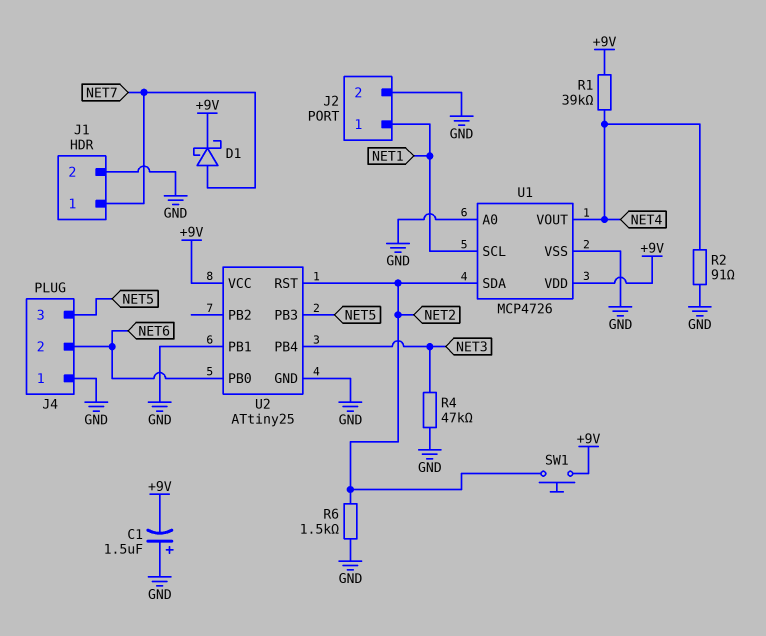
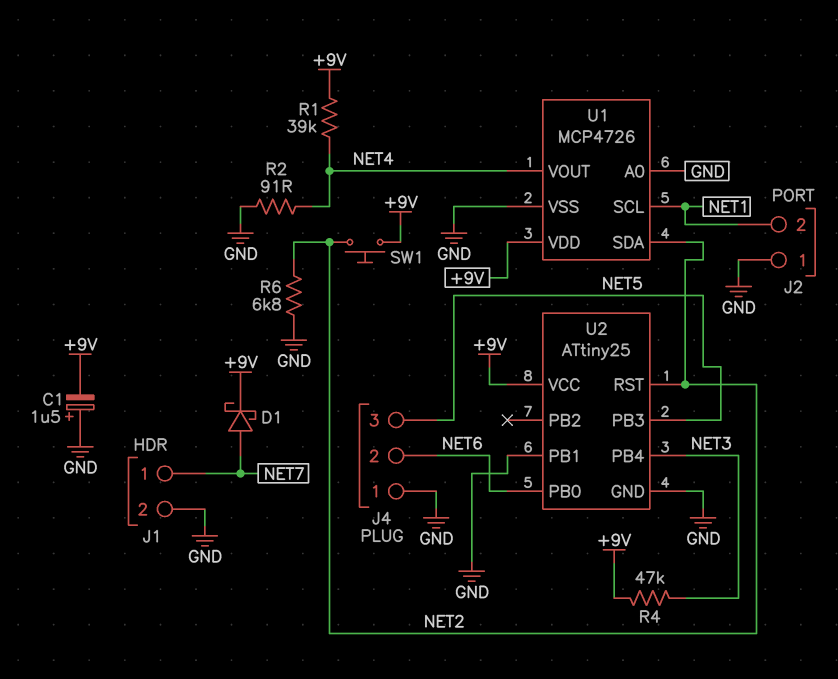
J2 pin 1: NET1 -> GND
J2 pin 2: GND -> NET1
R4: 47k (GND, NET3) -> 47k (+9V, NET3)
R6: 1.5k (GND, NET2) -> 6.8k (GND, NET2)

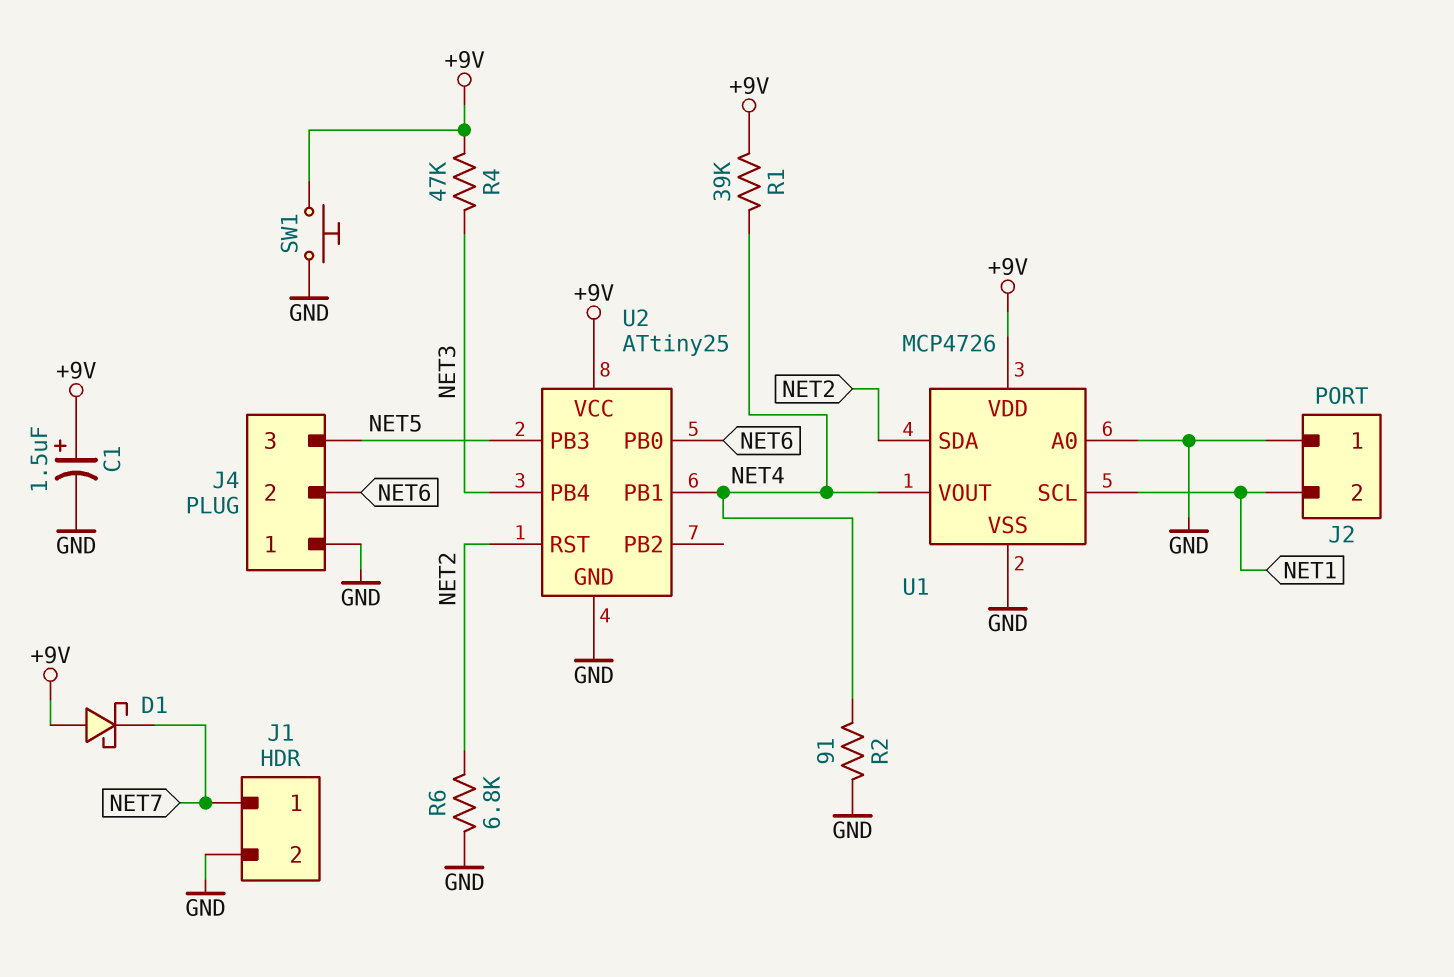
C1: 1.5uF (plus GND, minus +9V) -> 1.5uF (plus +9V, minus GND)
D1: schottky (A NET7, K +9V) -> schottky (A +9V, K NET7)
SW1: button (+9V, NET2) -> button (+9V, GND)
U2 pin PB1: GND -> NET4

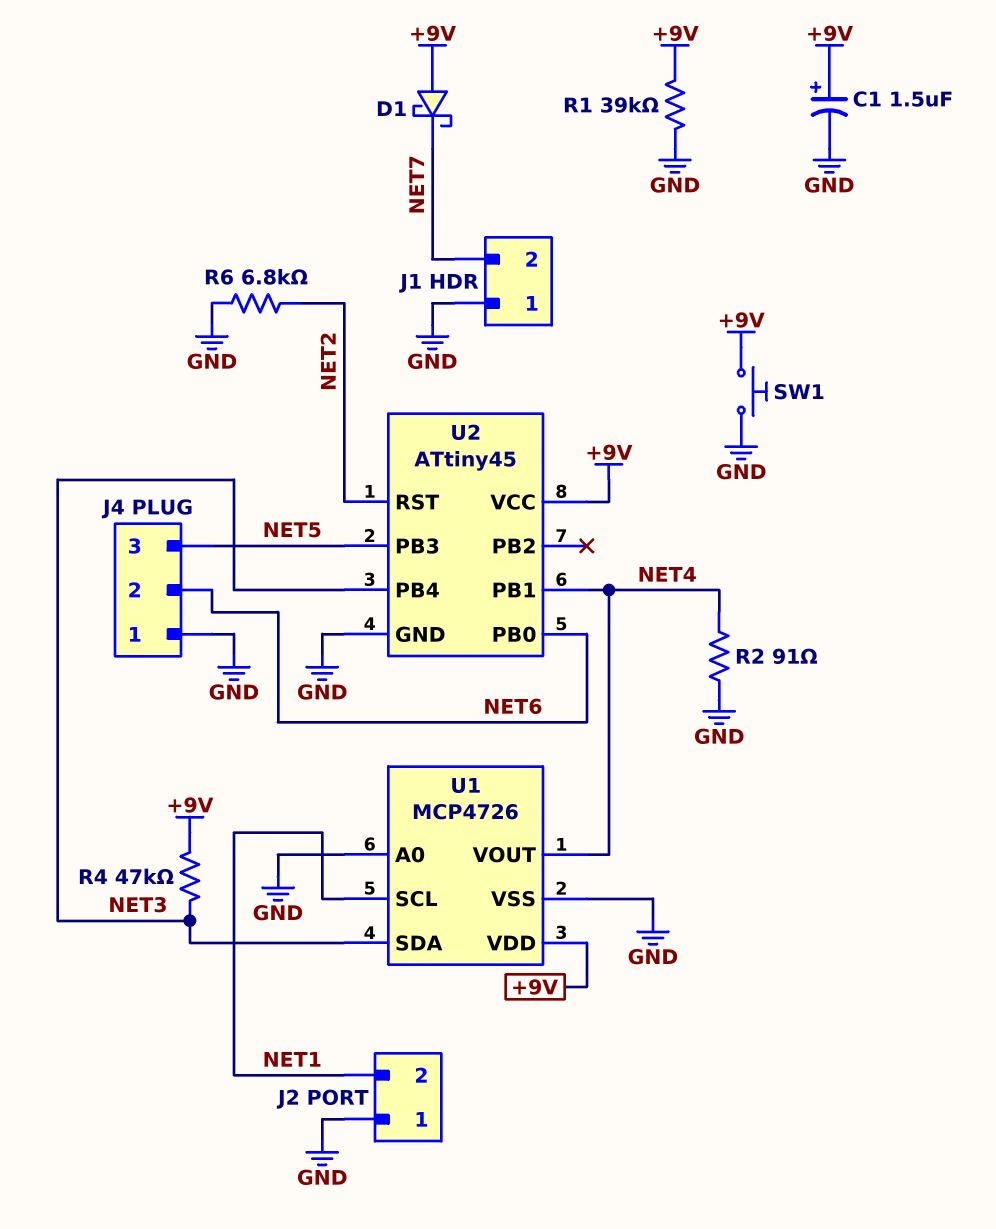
J1 pin 1: NET7 -> GND
J1 pin 2: GND -> NET7
R1: 39k (+9V, NET4) -> 39k (+9V, GND)
U1 pin SDA: NET2 -> NET3
U2: ATtiny25 -> ATtiny45

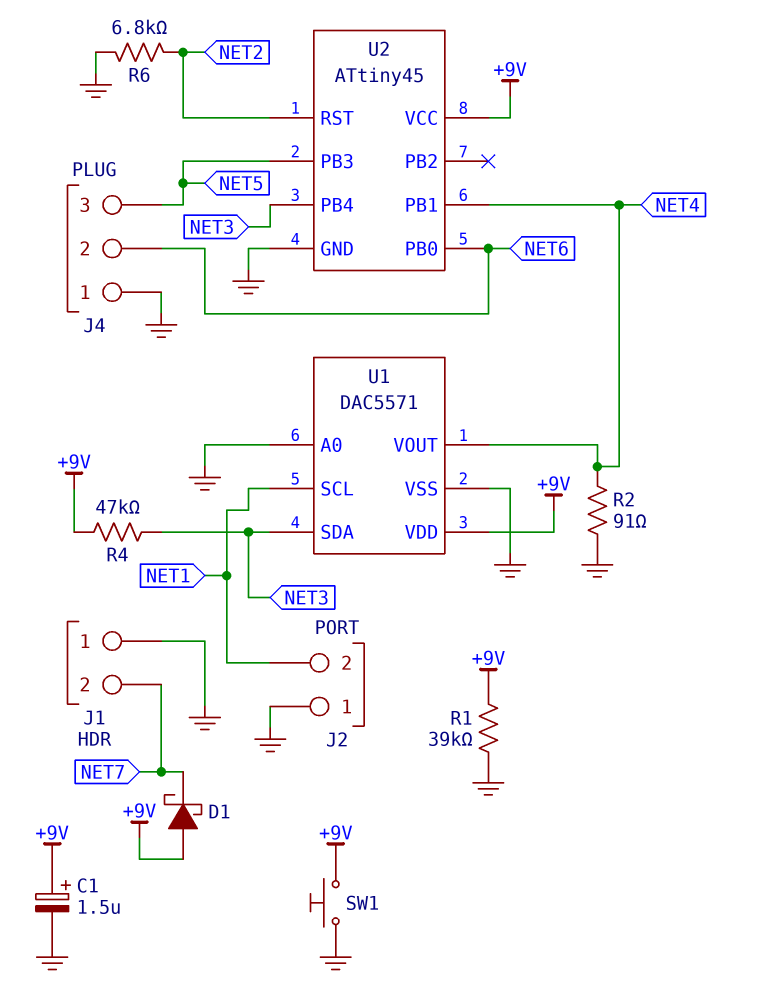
U1: MCP4726 -> DAC5571

